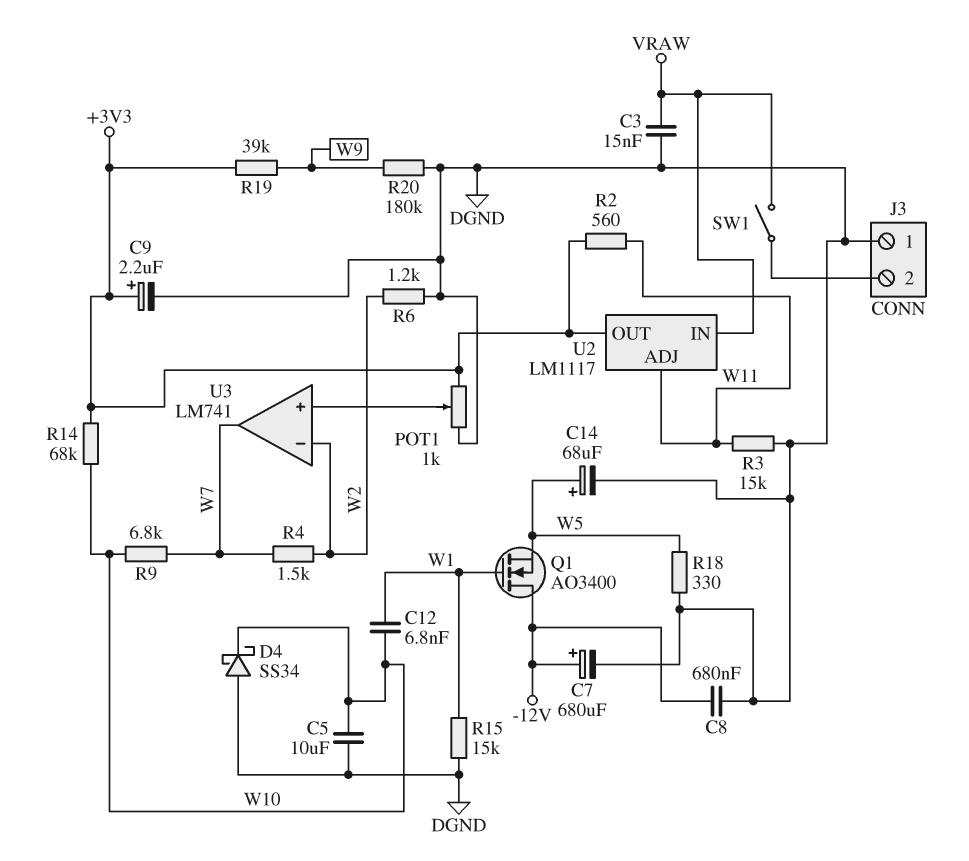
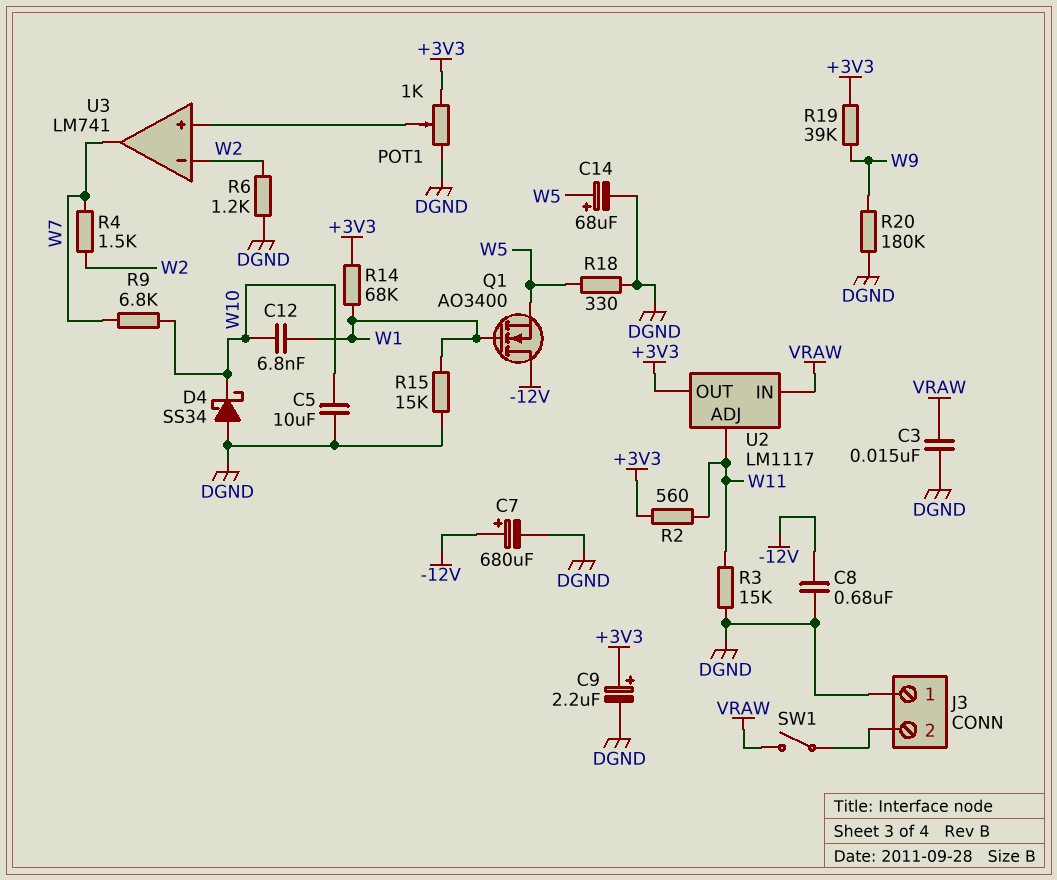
R14: 68k (+3V3, W10) -> 68k (+3V3, W1)

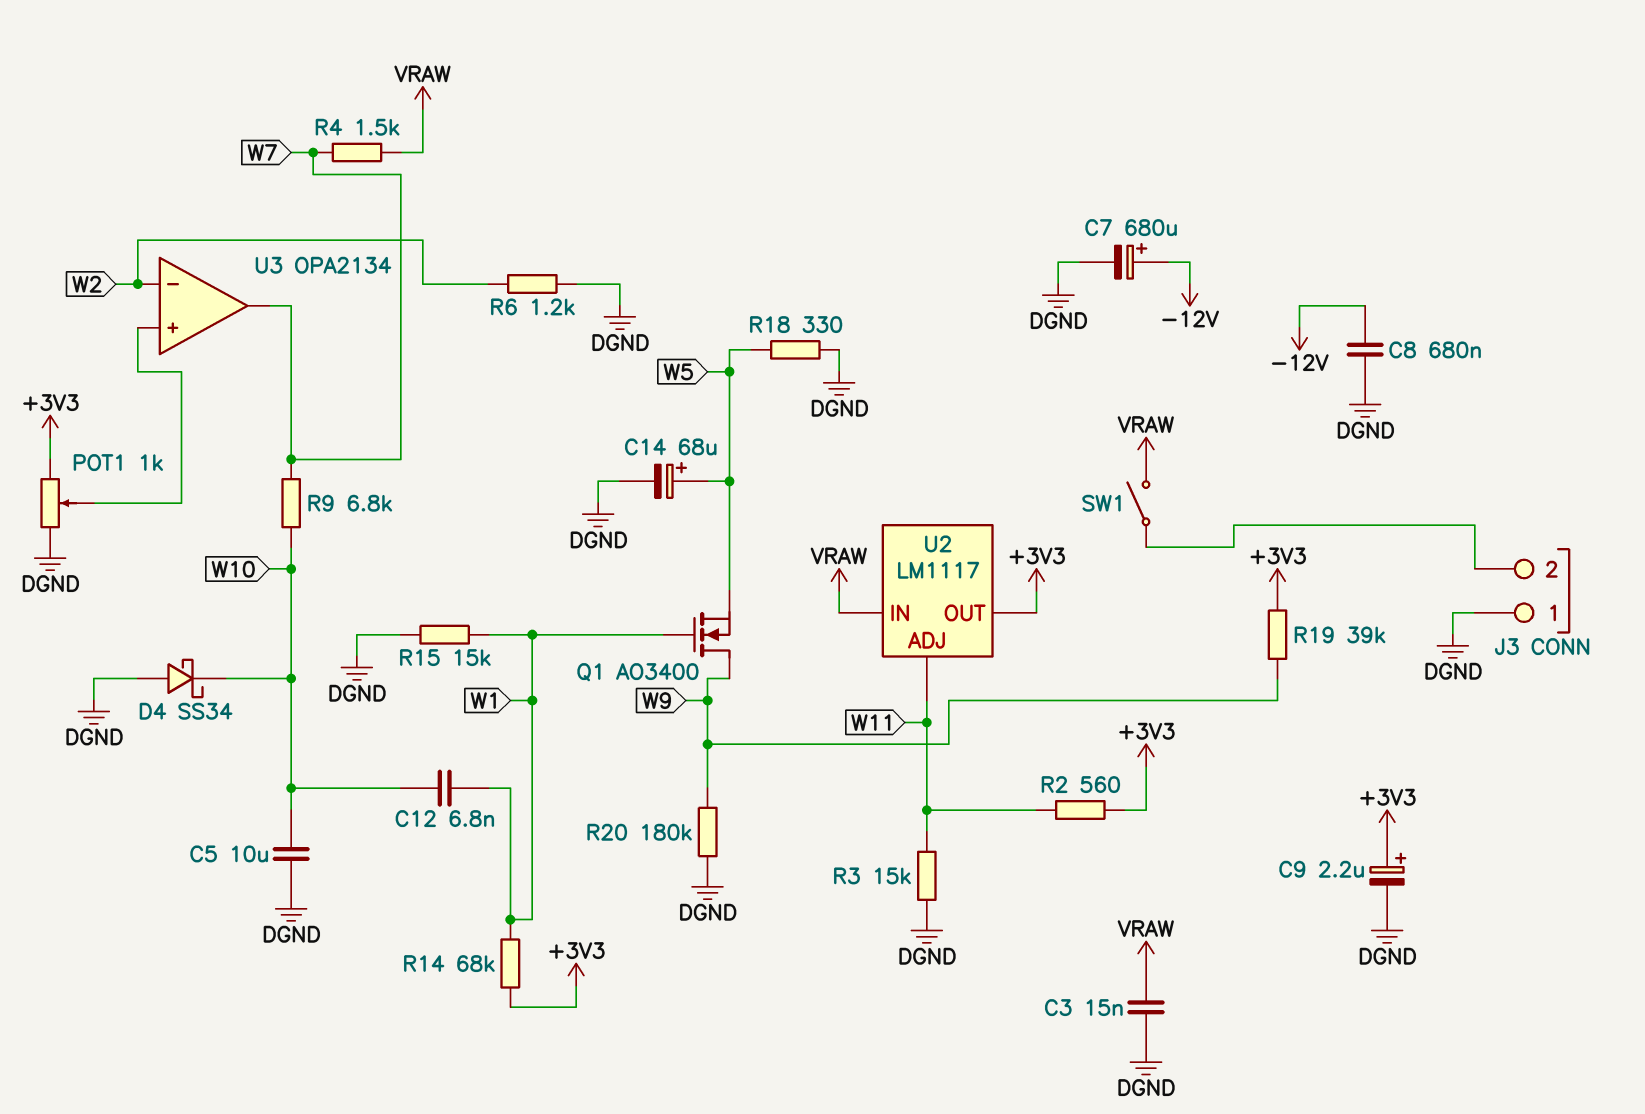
Q1: NMOS AO3400 (G W1, D -12V, S W5) -> NMOS AO3400 (G W1, D W9, S W5)
R4: 1.5k (W2, W7) -> 1.5k (VRAW, W7)
U3: LM741 -> OPA2134

